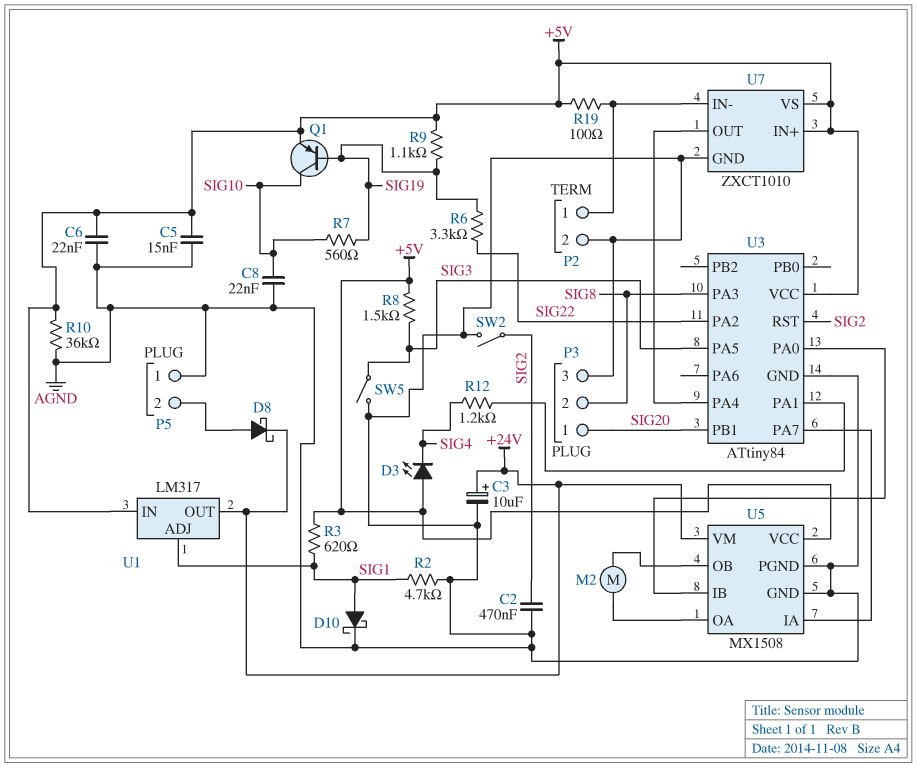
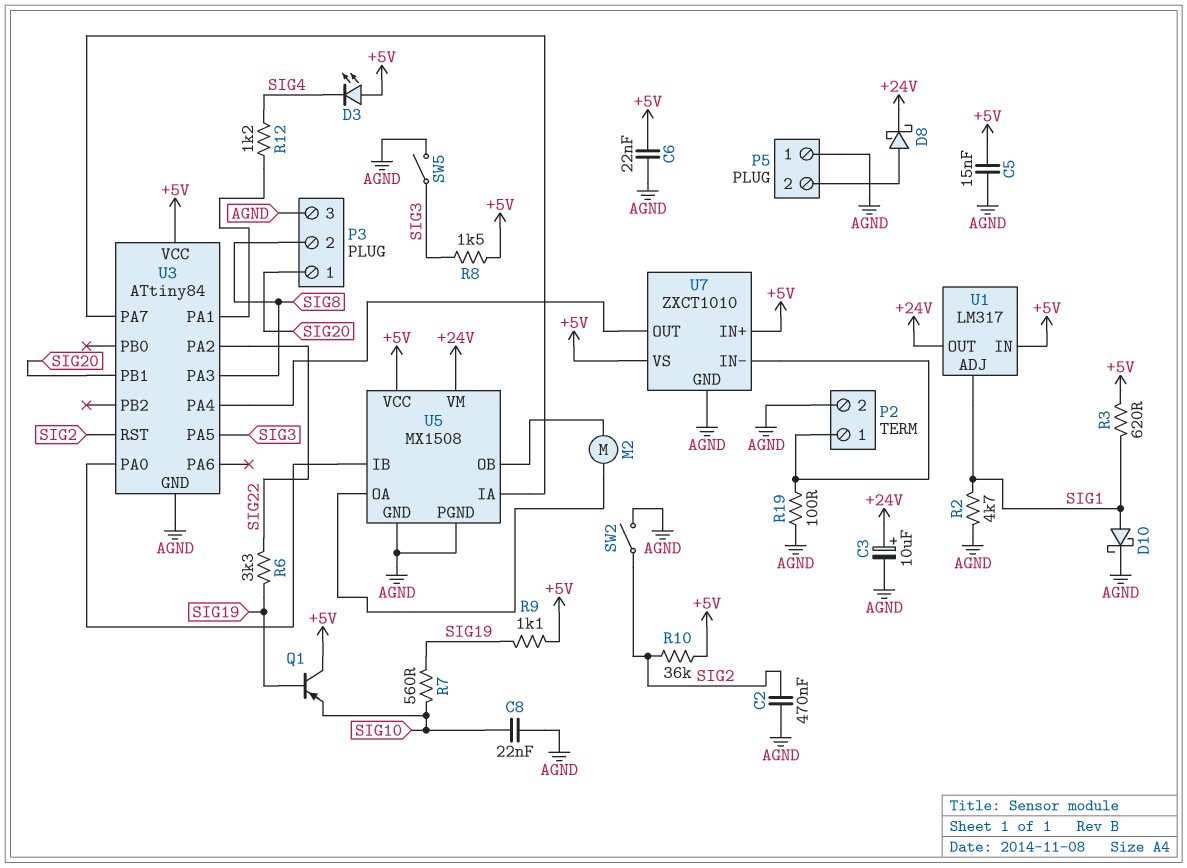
Q1: PNP (B SIG19, C SIG10, E +5V) -> PNP (B SIG19, C +5V, E SIG10)
R10: 36k (+5V, AGND) -> 36k (+5V, SIG2)
R19: 100 (+5V, P2/1) -> 100 (AGND, P2/1)

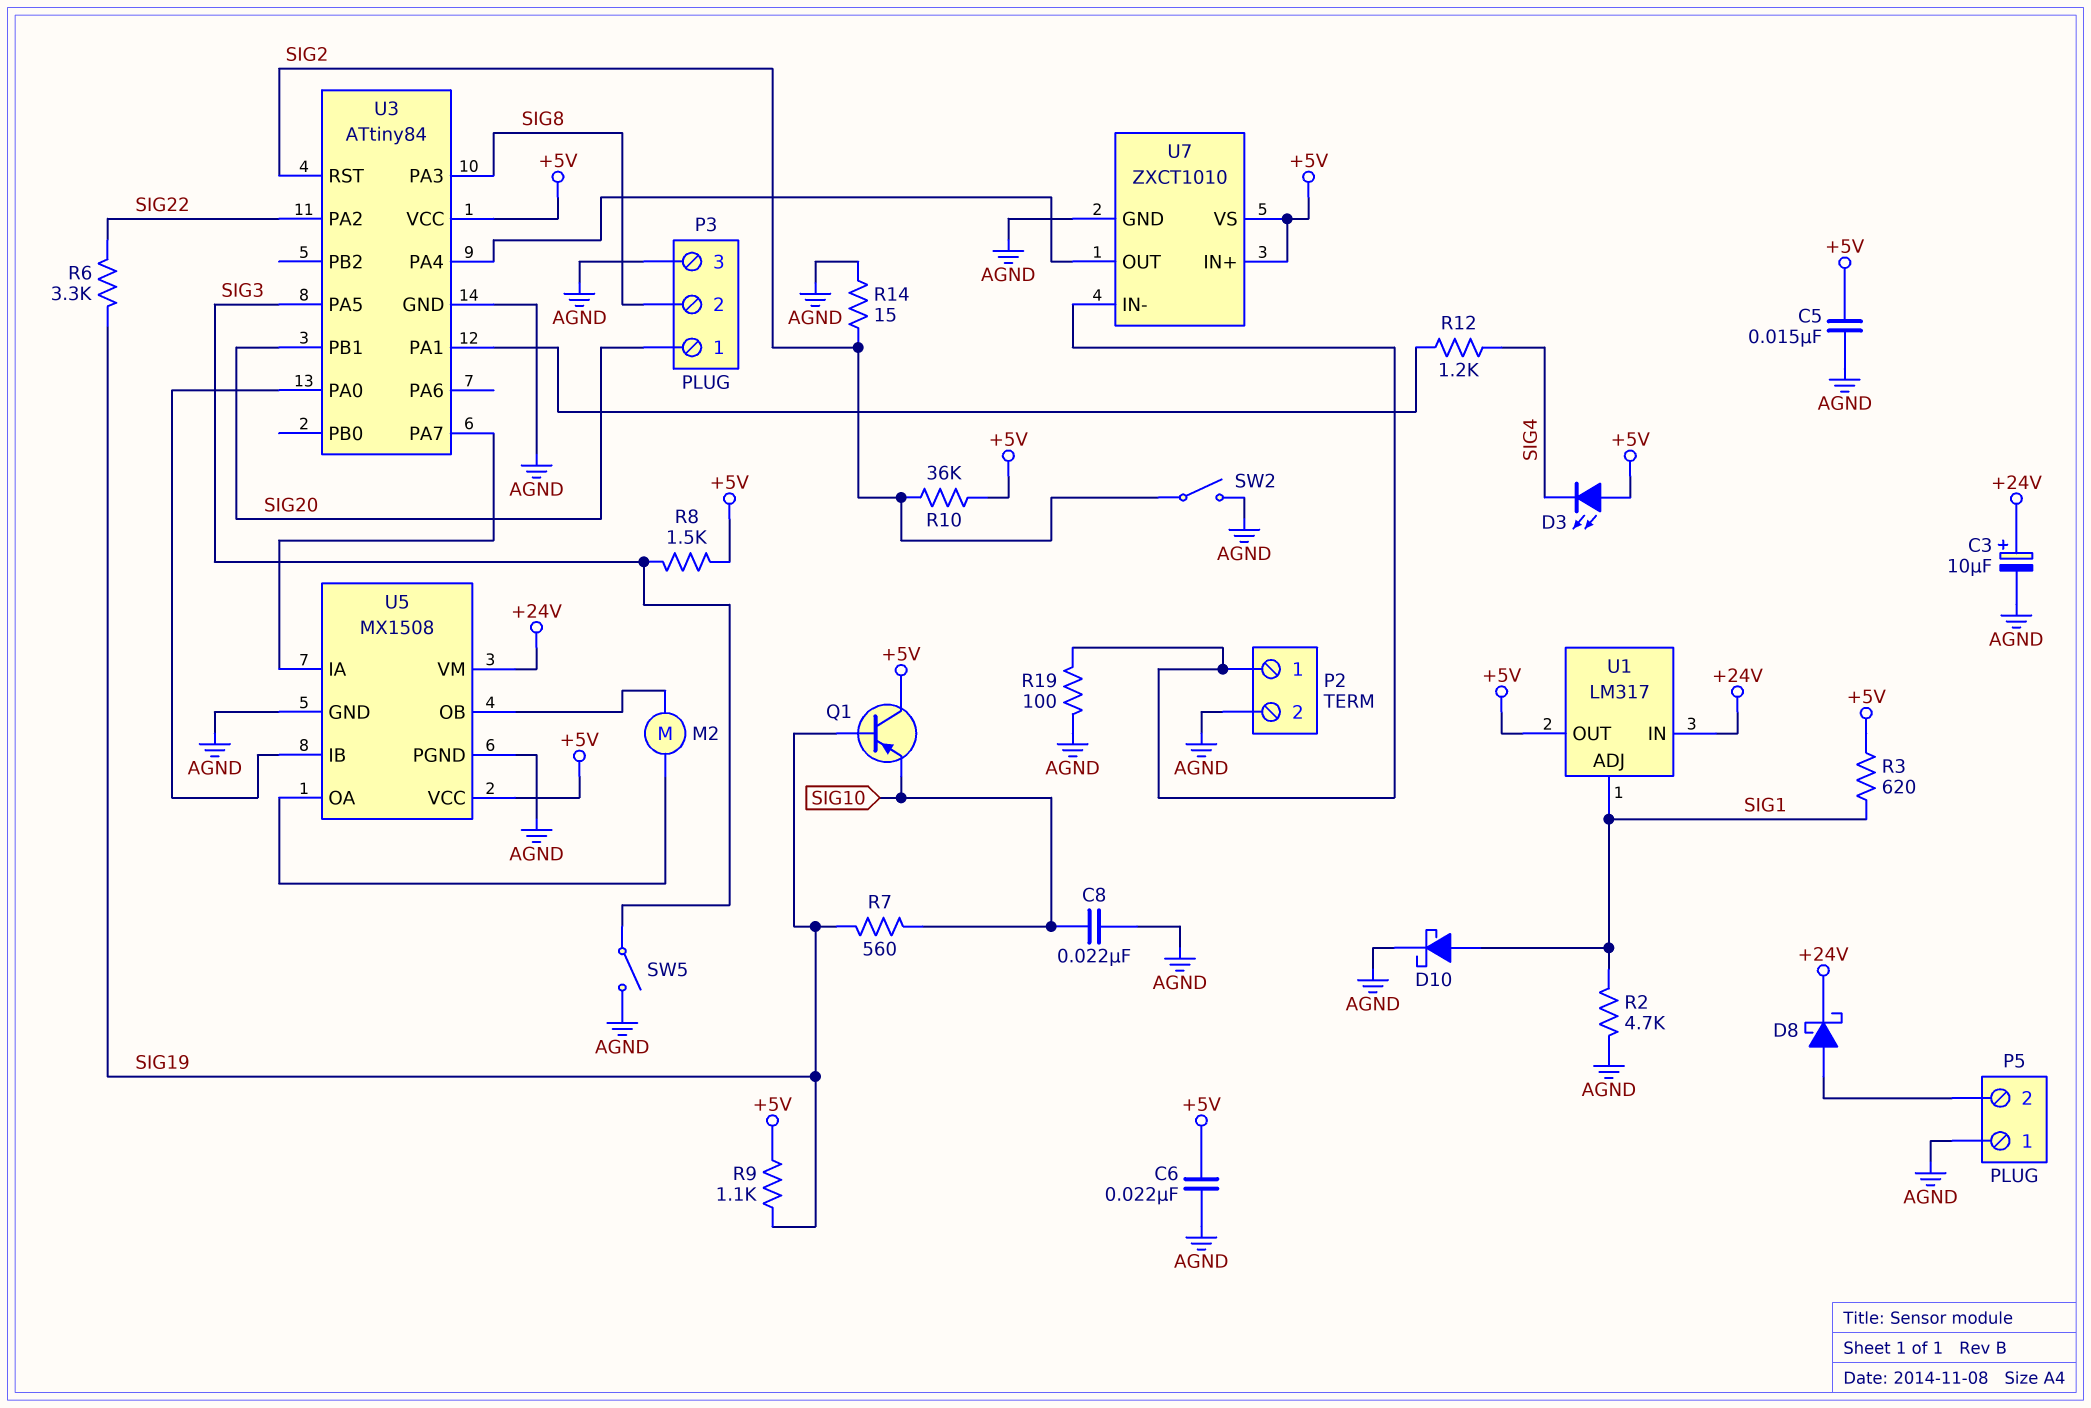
C2: 470nF (AGND, SIG2) -> none
R14: none -> 15 (AGND, SIG2)
U1 pin IN: +5V -> +24V
U1 pin OUT: +24V -> +5V

